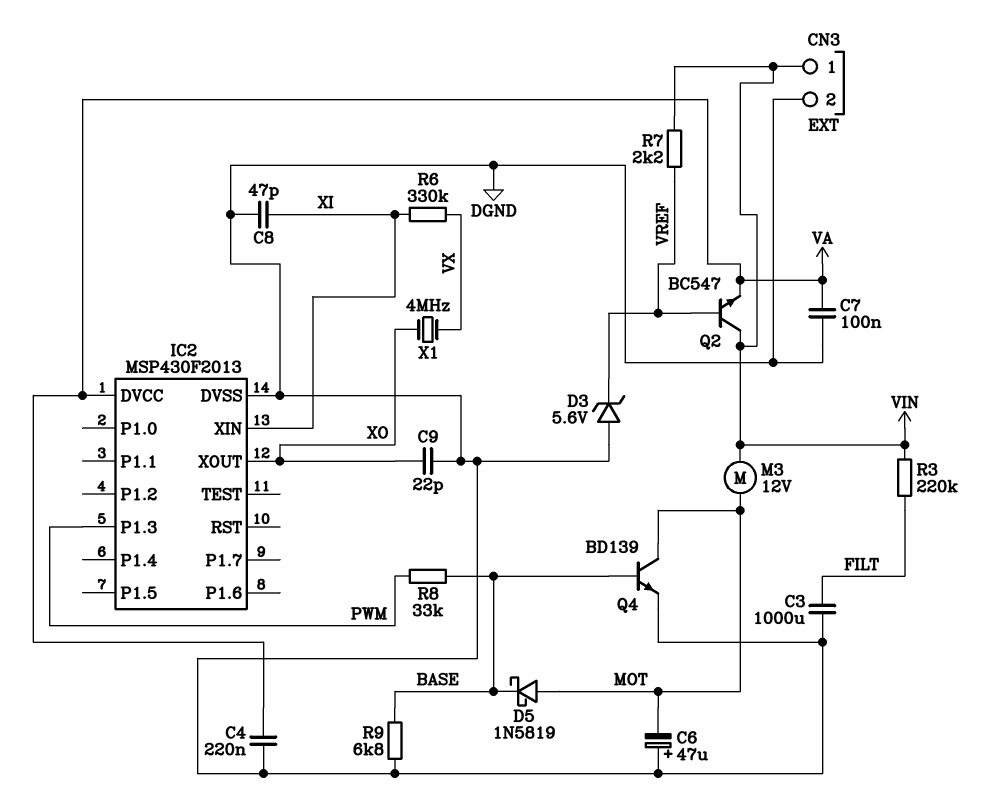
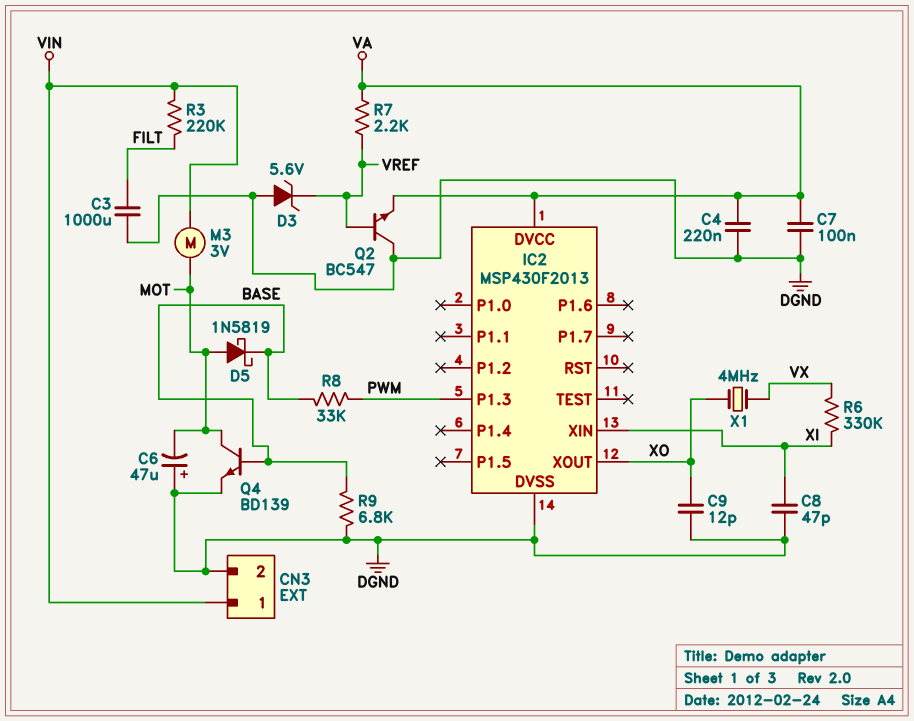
C9: 22pF (DGND, XO) -> 12pF (DGND, XO)
M3: motor 12V (MOT, VIN) -> motor 3V (MOT, VIN)
Q2: NPN BC547 (B VREF, C VIN, E VA) -> NPN BC547 (B VREF, C DGND, E VA)
R7: 2.2k (VIN, VREF) -> 2.2k (VA, VREF)

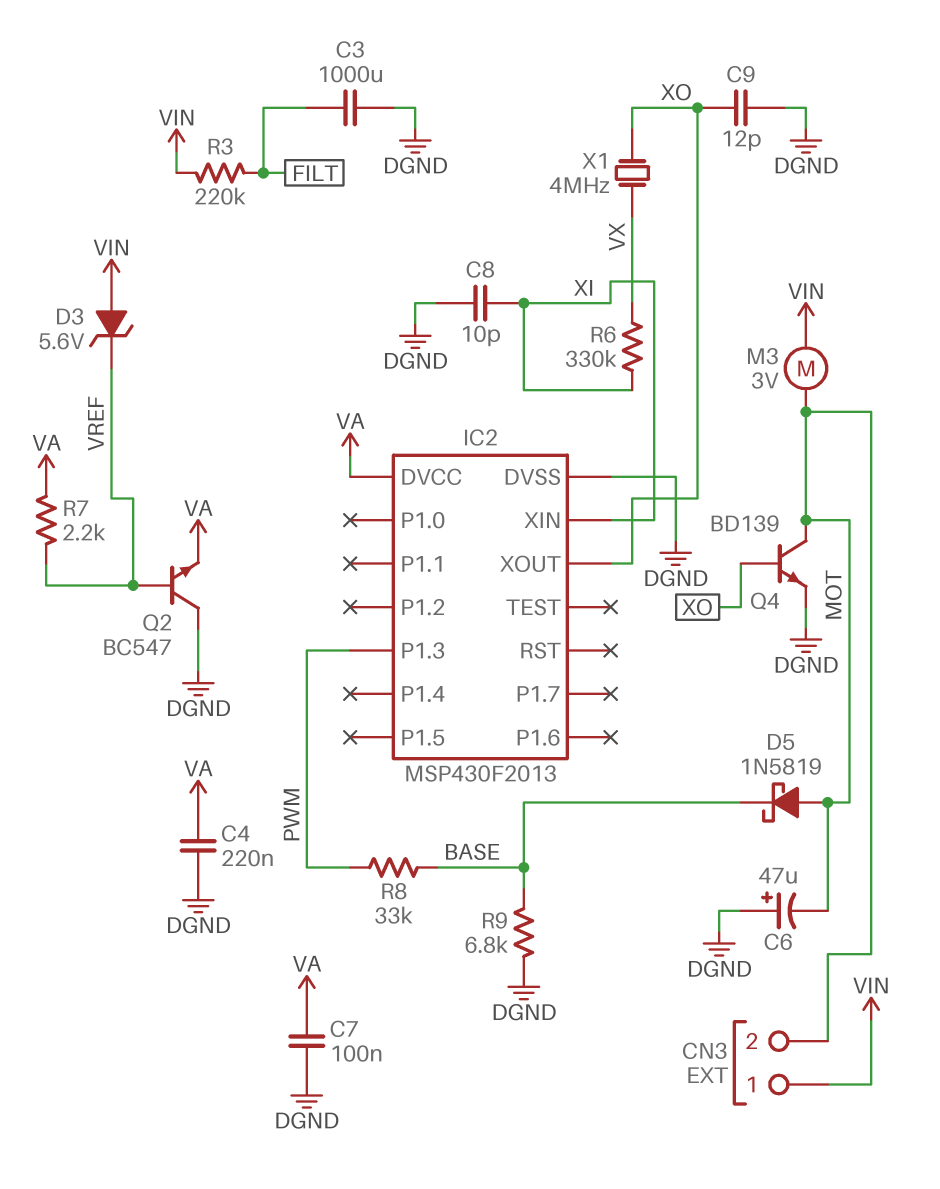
C8: 47pF (DGND, XI) -> 10pF (DGND, XI)
CN3 pin 2: DGND -> MOT
D3: zener 5.6V (A DGND, K VREF) -> zener 5.6V (A VIN, K VREF)
Q4: NPN BD139 (B BASE, C MOT, E DGND) -> NPN BD139 (B XO, C MOT, E DGND)

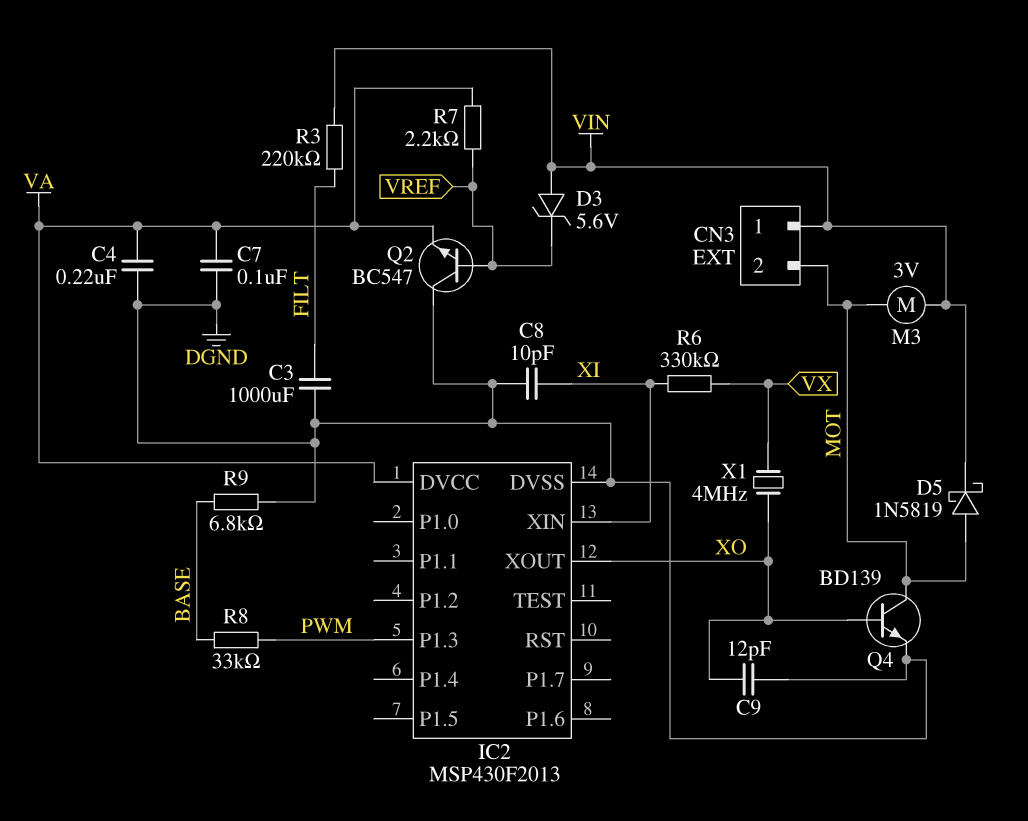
C6: 47uF (plus DGND, minus MOT) -> none
D5: schottky 1N5819 (A MOT, K BASE) -> schottky 1N5819 (A MOT, K VIN)

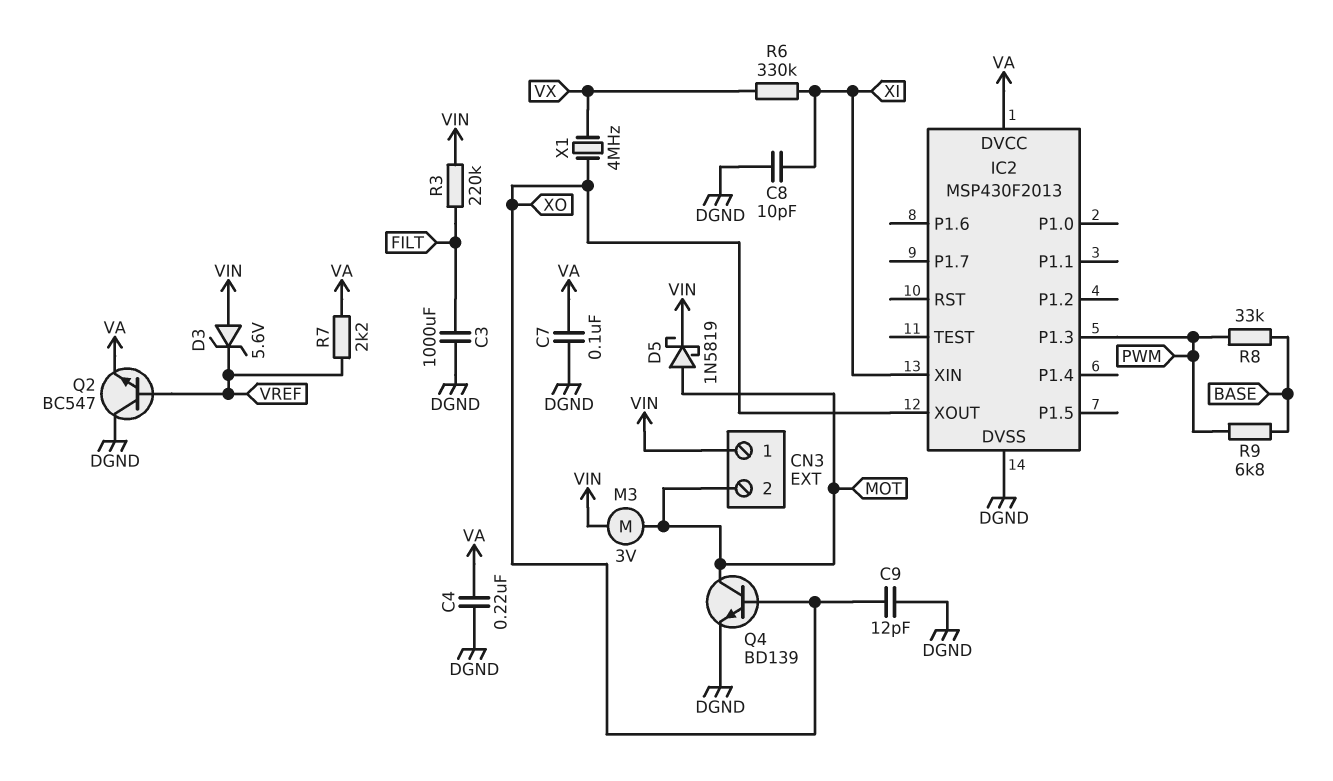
R9: 6.8k (BASE, DGND) -> 6.8k (BASE, PWM)

